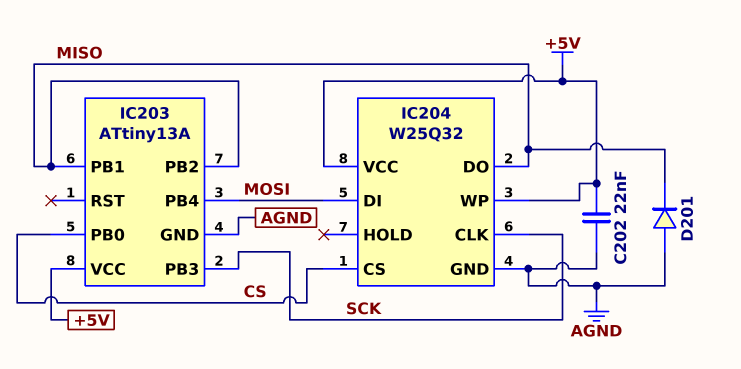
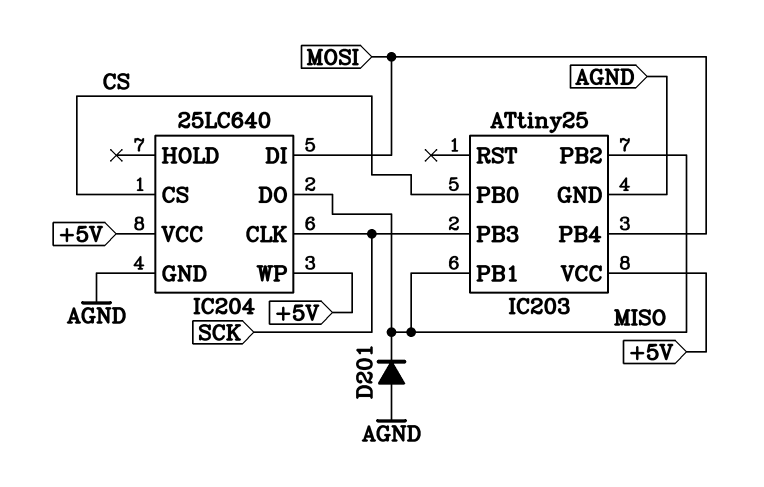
C202: 22nF (+5V, AGND) -> none
IC203: ATtiny13A -> ATtiny25
IC204: W25Q32 -> 25LC640

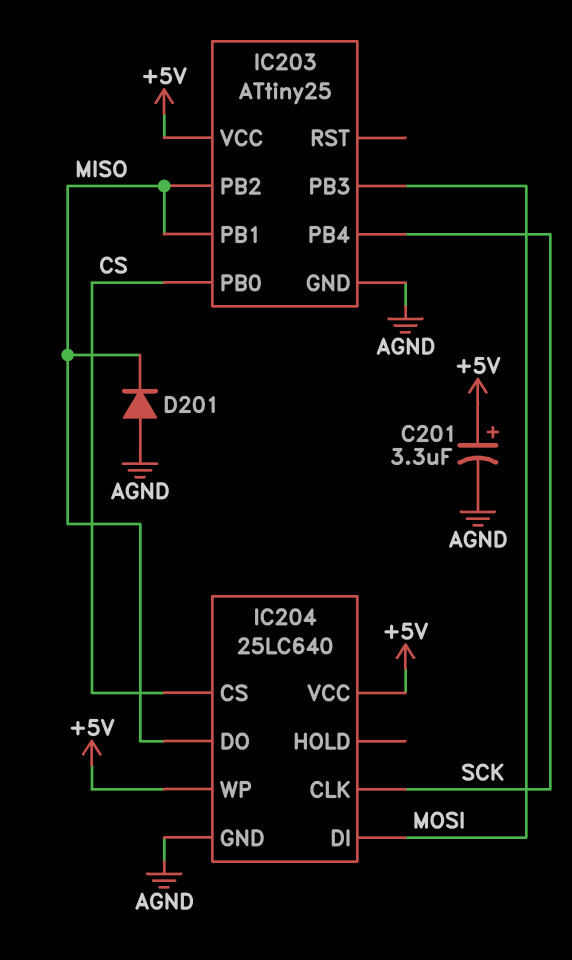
C201: none -> 3.3uF (plus +5V, minus AGND)
IC203 pin PB3: SCK -> MOSI
IC203 pin PB4: MOSI -> SCK

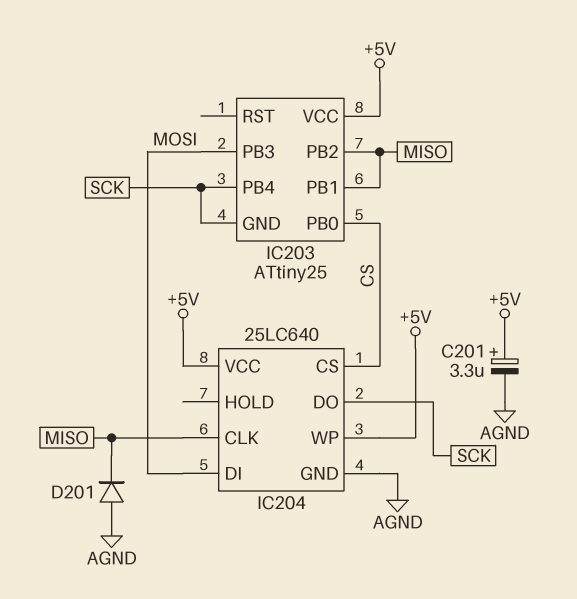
IC203 pin GND: AGND -> SCK
IC204 pin CLK: SCK -> MISO
IC204 pin DO: MISO -> SCK

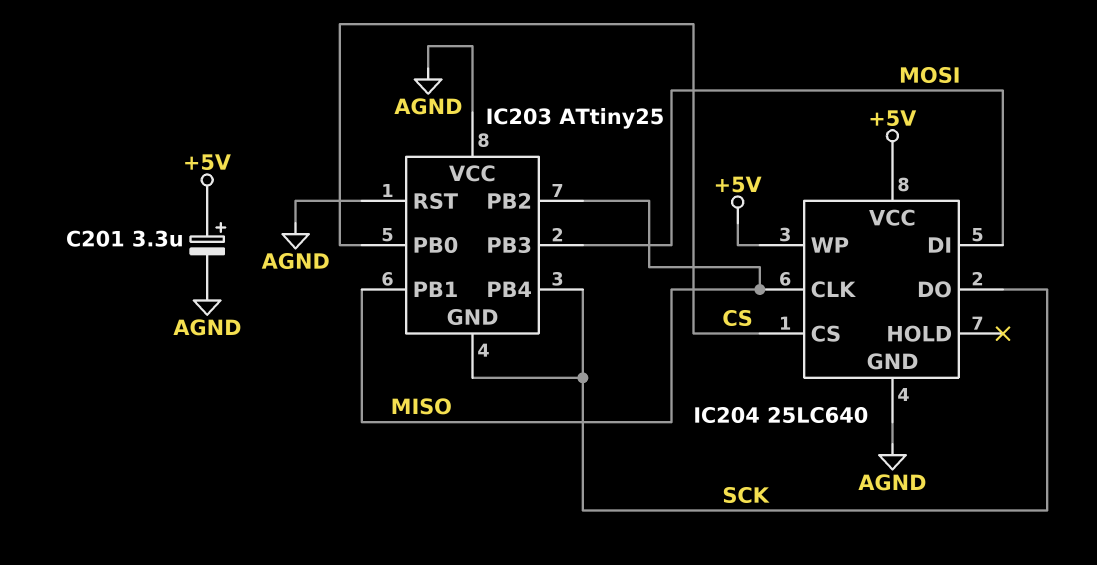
D201: diode (A AGND, K MISO) -> none
IC203 pin RST: none -> AGND
IC203 pin VCC: +5V -> AGND

